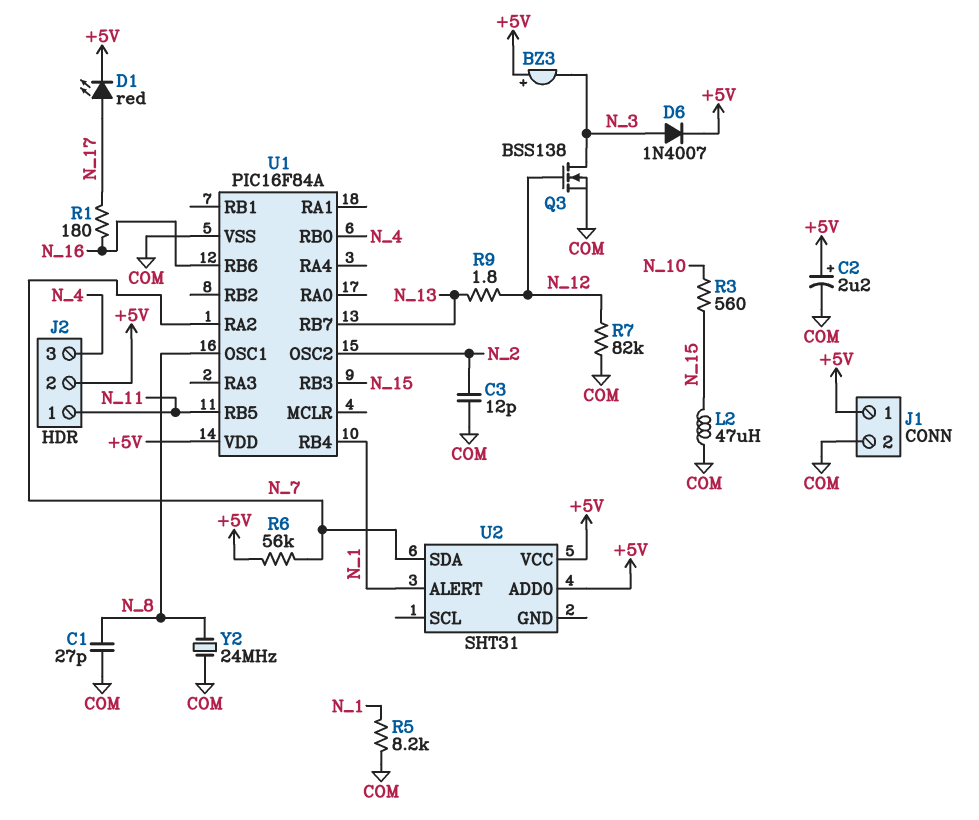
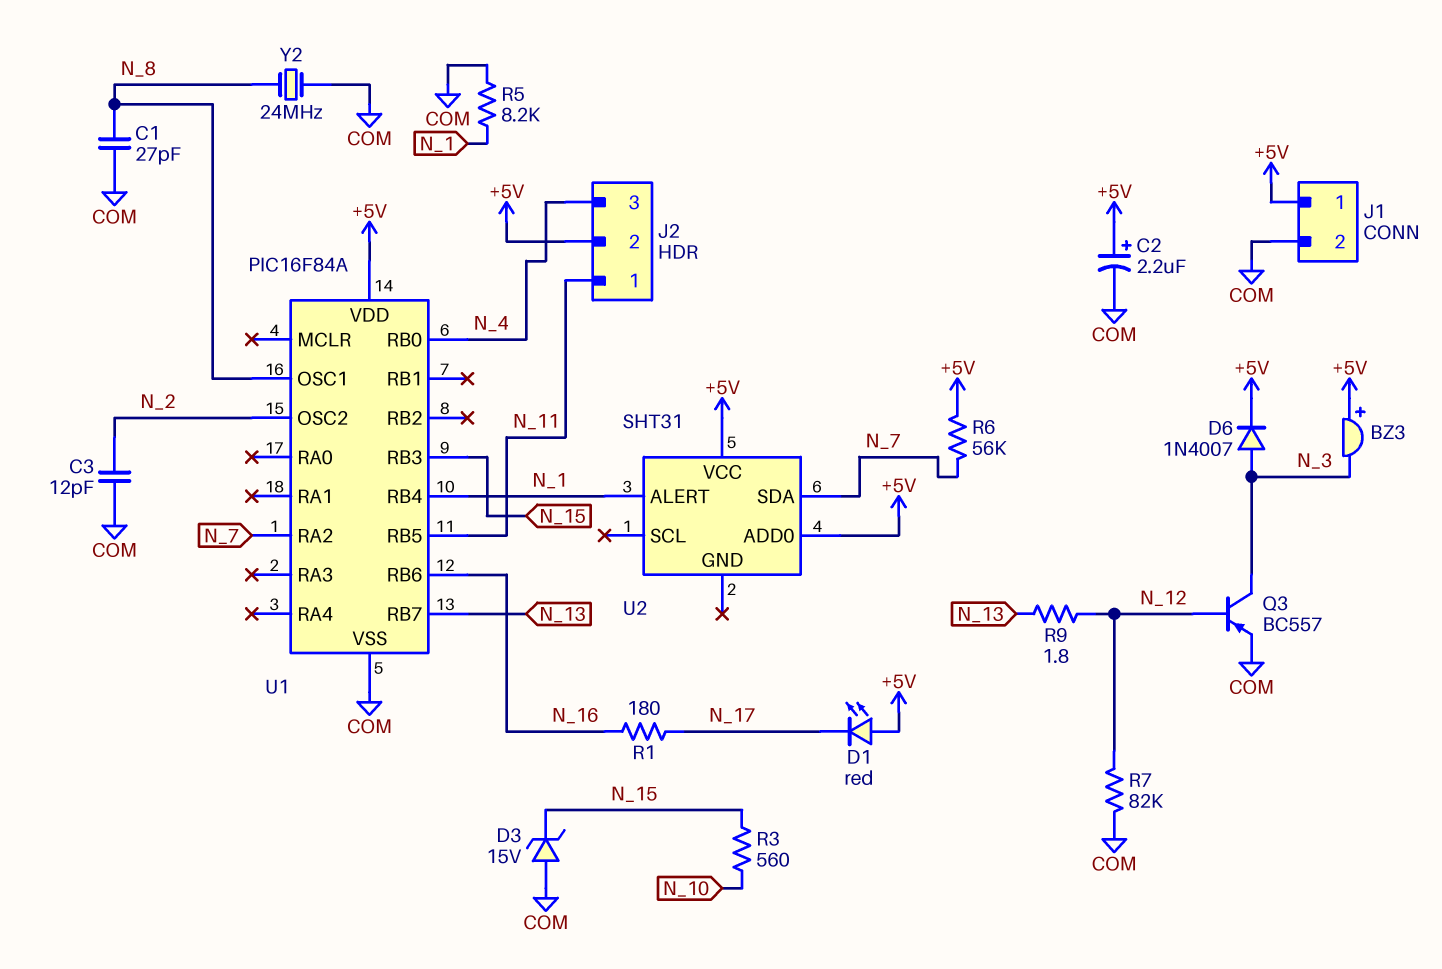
D1: LED red (A N_17, K +5V) -> LED red (A +5V, K N_17)
D3: none -> zener 15V (A COM, K N_15)
L2: 47uH (COM, N_15) -> none
Q3: NMOS BSS138 (G N_12, D N_3, S COM) -> PNP BC557 (B N_12, C N_3, E COM)

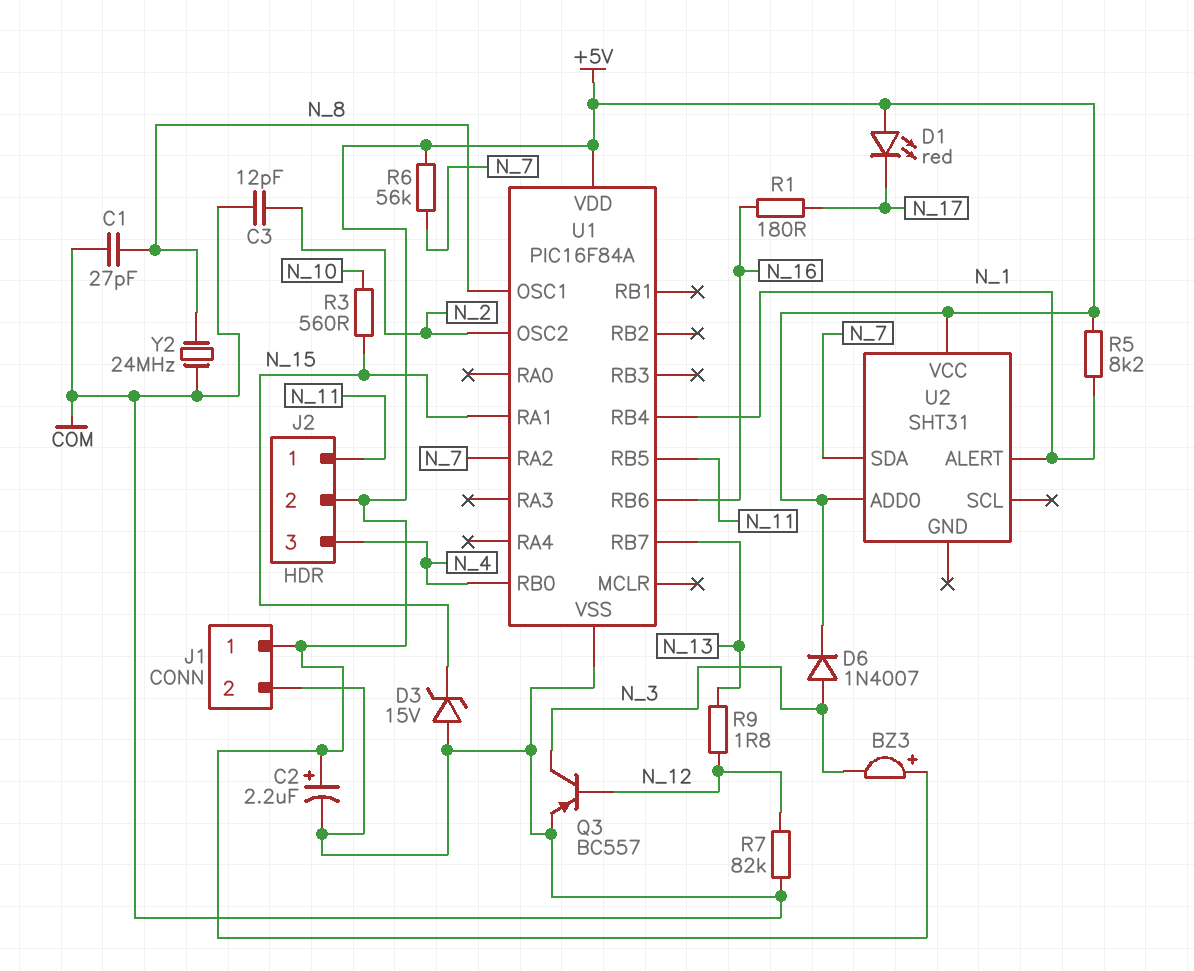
R5: 8.2k (COM, N_1) -> 8.2k (+5V, N_1)
U1 pin RA1: none -> N_15
U1 pin RB3: N_15 -> none

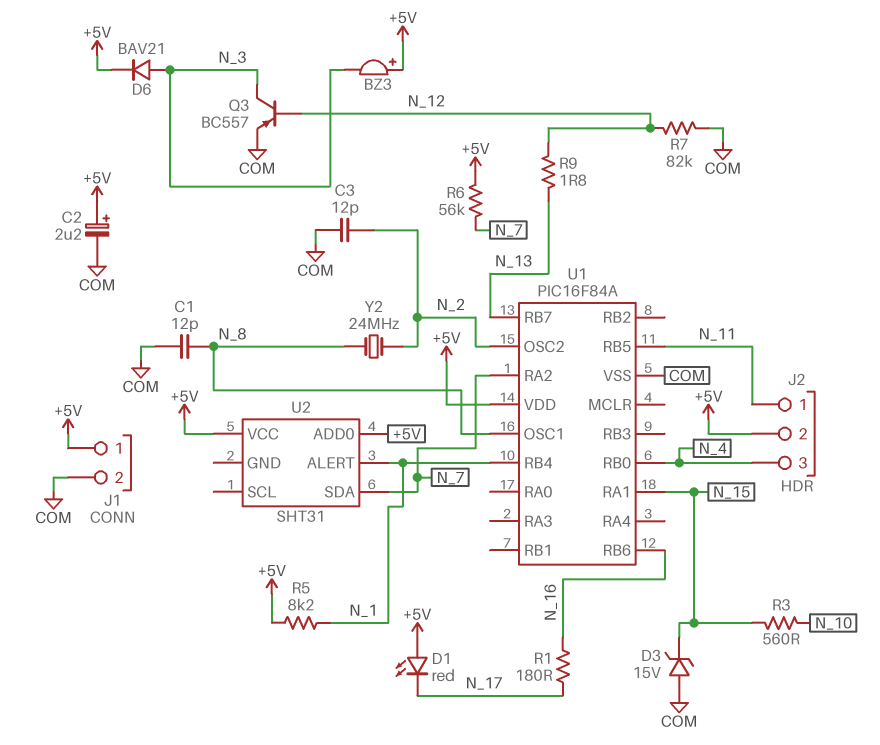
C1: 27pF (COM, N_8) -> 12pF (COM, N_8)
D6: diode 1N4007 (A N_3, K +5V) -> diode BAV21 (A N_3, K +5V)
Y2: 24MHz (COM, N_8) -> 24MHz (N_2, N_8)

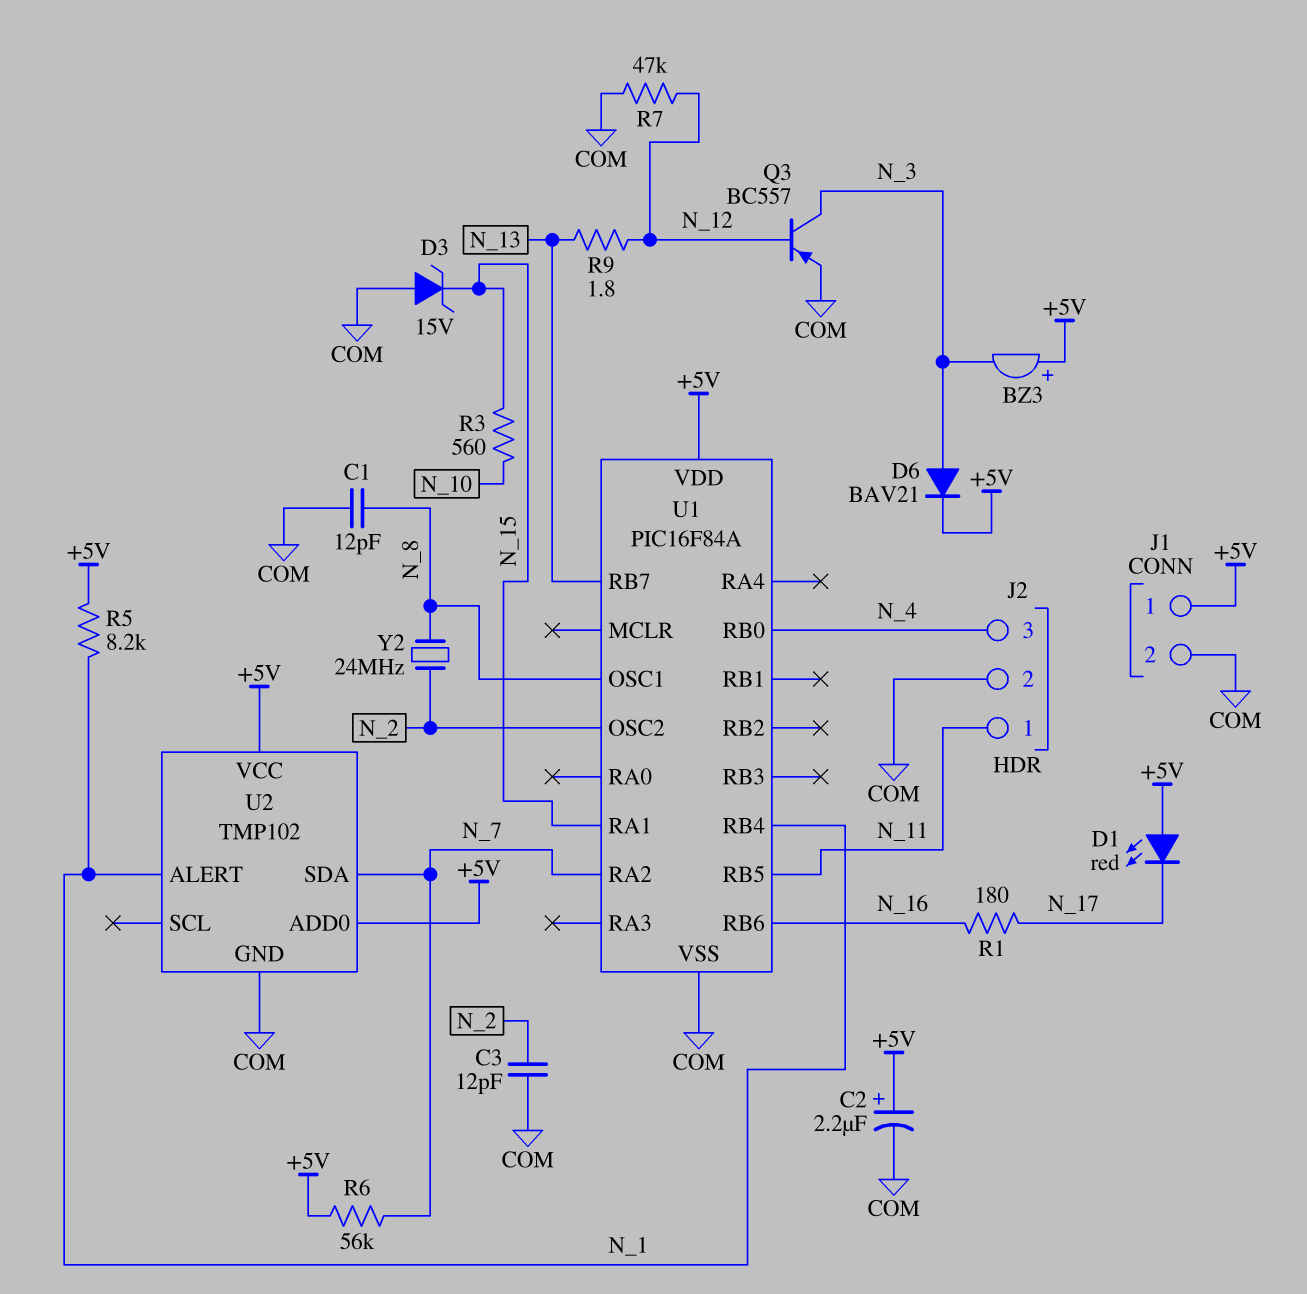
J2 pin 2: +5V -> COM
R7: 82k (COM, N_12) -> 47k (COM, N_12)
U2: SHT31 -> TMP102
U2 pin GND: none -> COM

